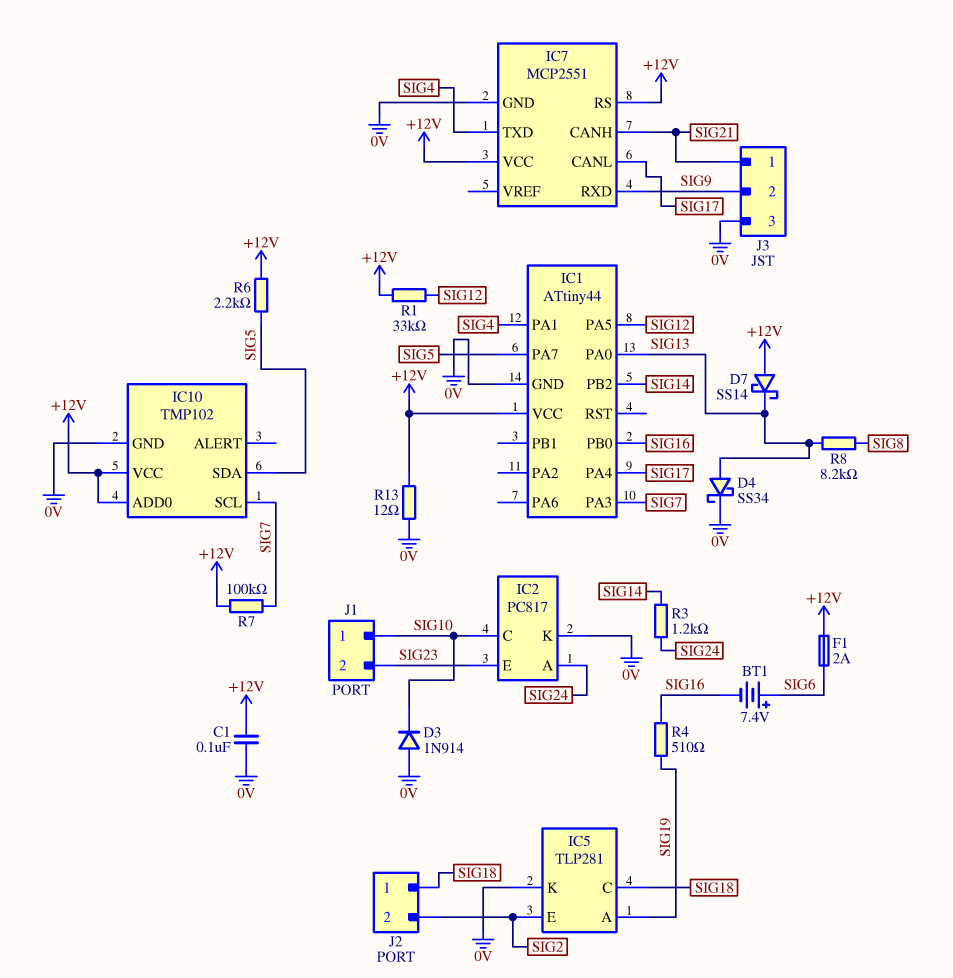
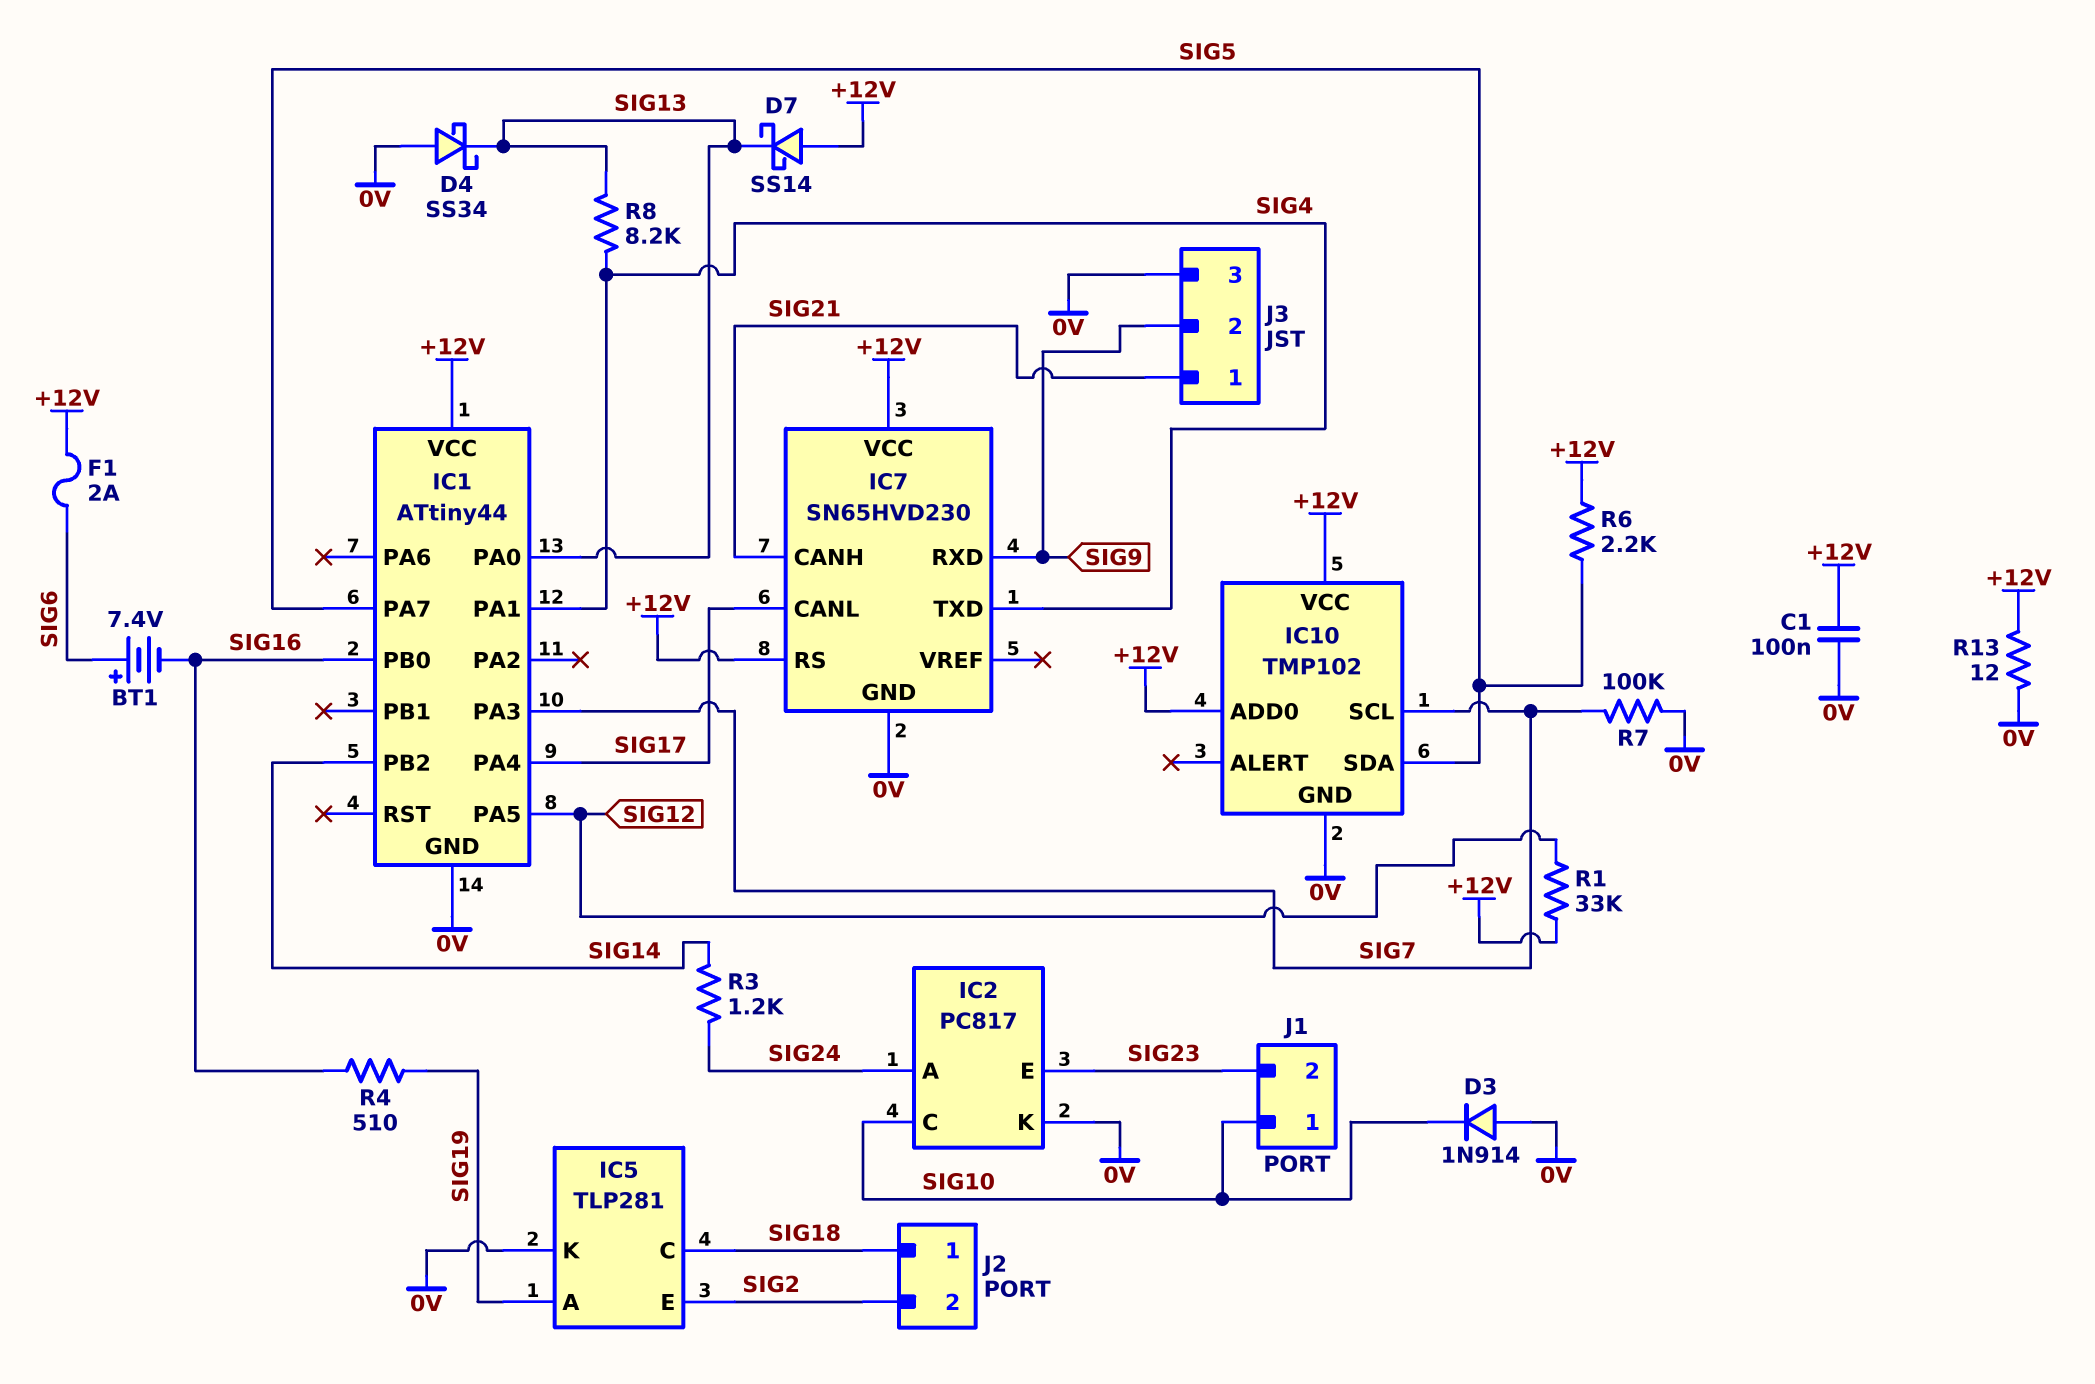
D4: schottky SS34 (A SIG13, K 0V) -> schottky SS34 (A 0V, K SIG13)
IC7: MCP2551 -> SN65HVD230
R7: 100k (+12V, SIG7) -> 100k (0V, SIG7)
R8: 8.2k (SIG8, SIG13) -> 8.2k (SIG4, SIG13)

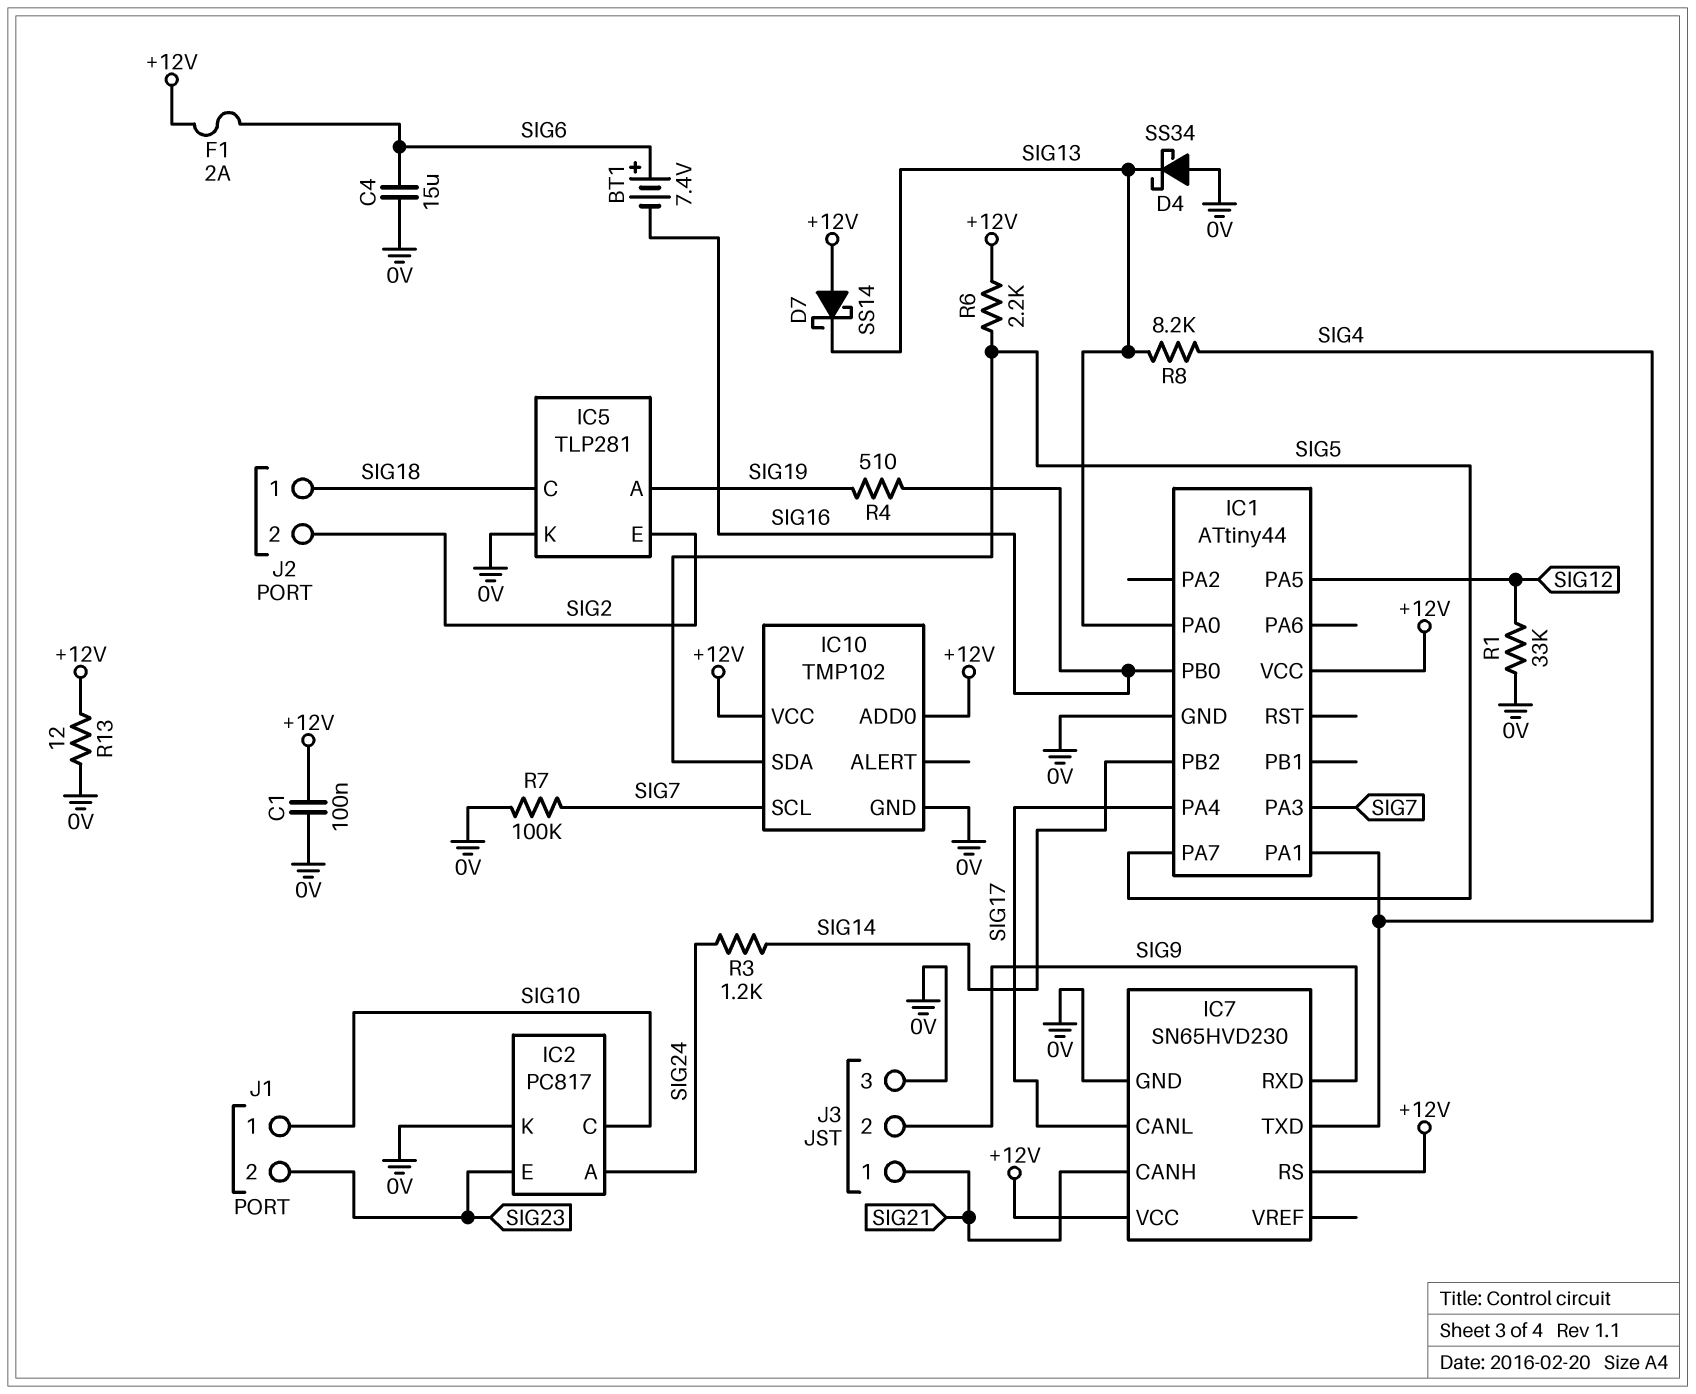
C4: none -> 15uF (0V, SIG6)
D3: diode 1N914 (A 0V, K SIG10) -> none
R1: 33k (+12V, SIG12) -> 33k (0V, SIG12)

